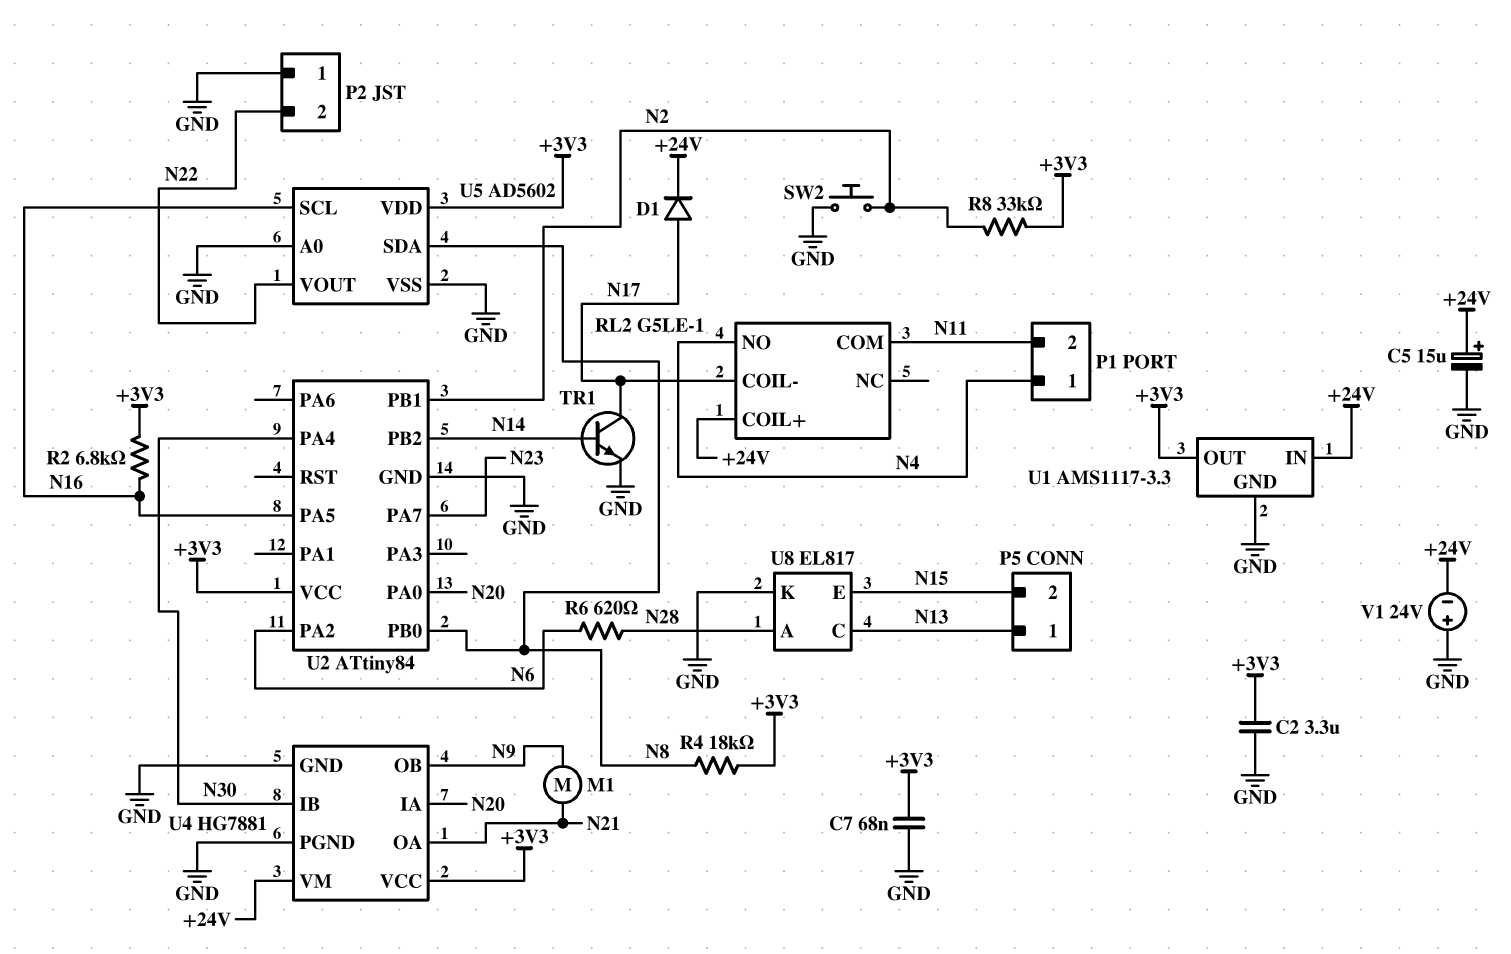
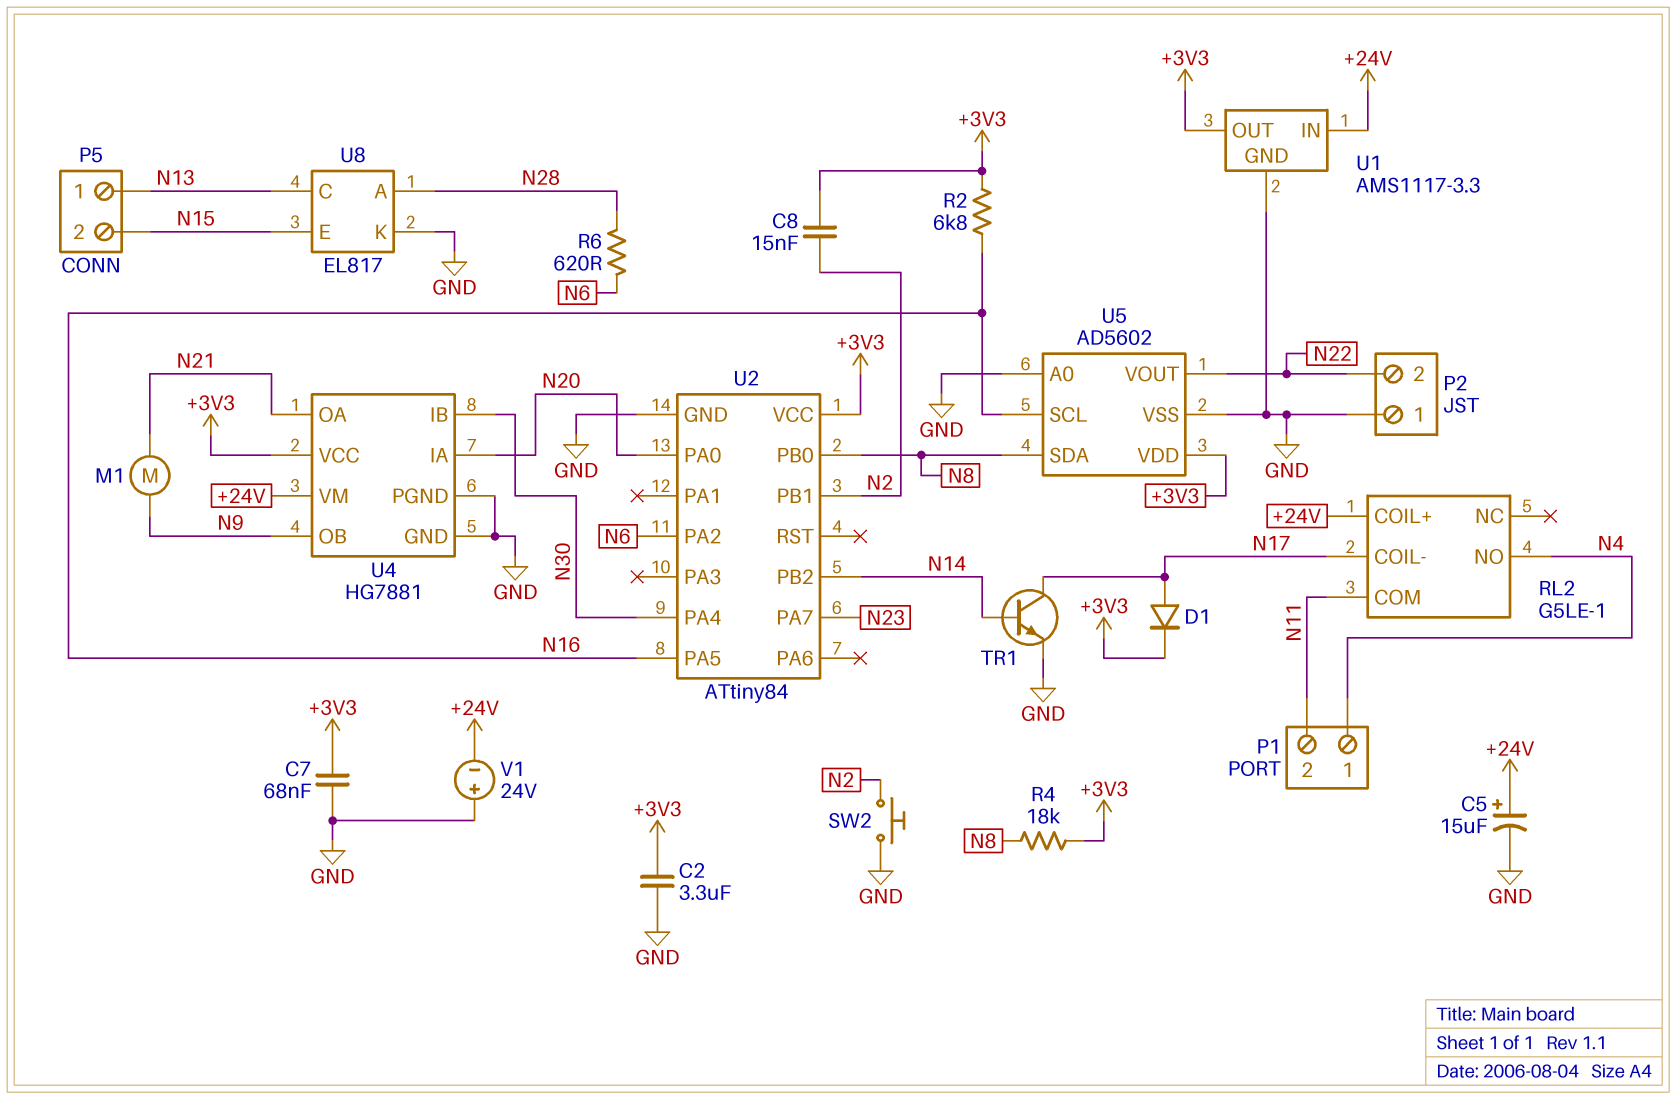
C8: none -> 15nF (+3V3, N2)
D1: diode (A N17, K +24V) -> diode (A N17, K +3V3)
R8: 33k (+3V3, N2) -> none

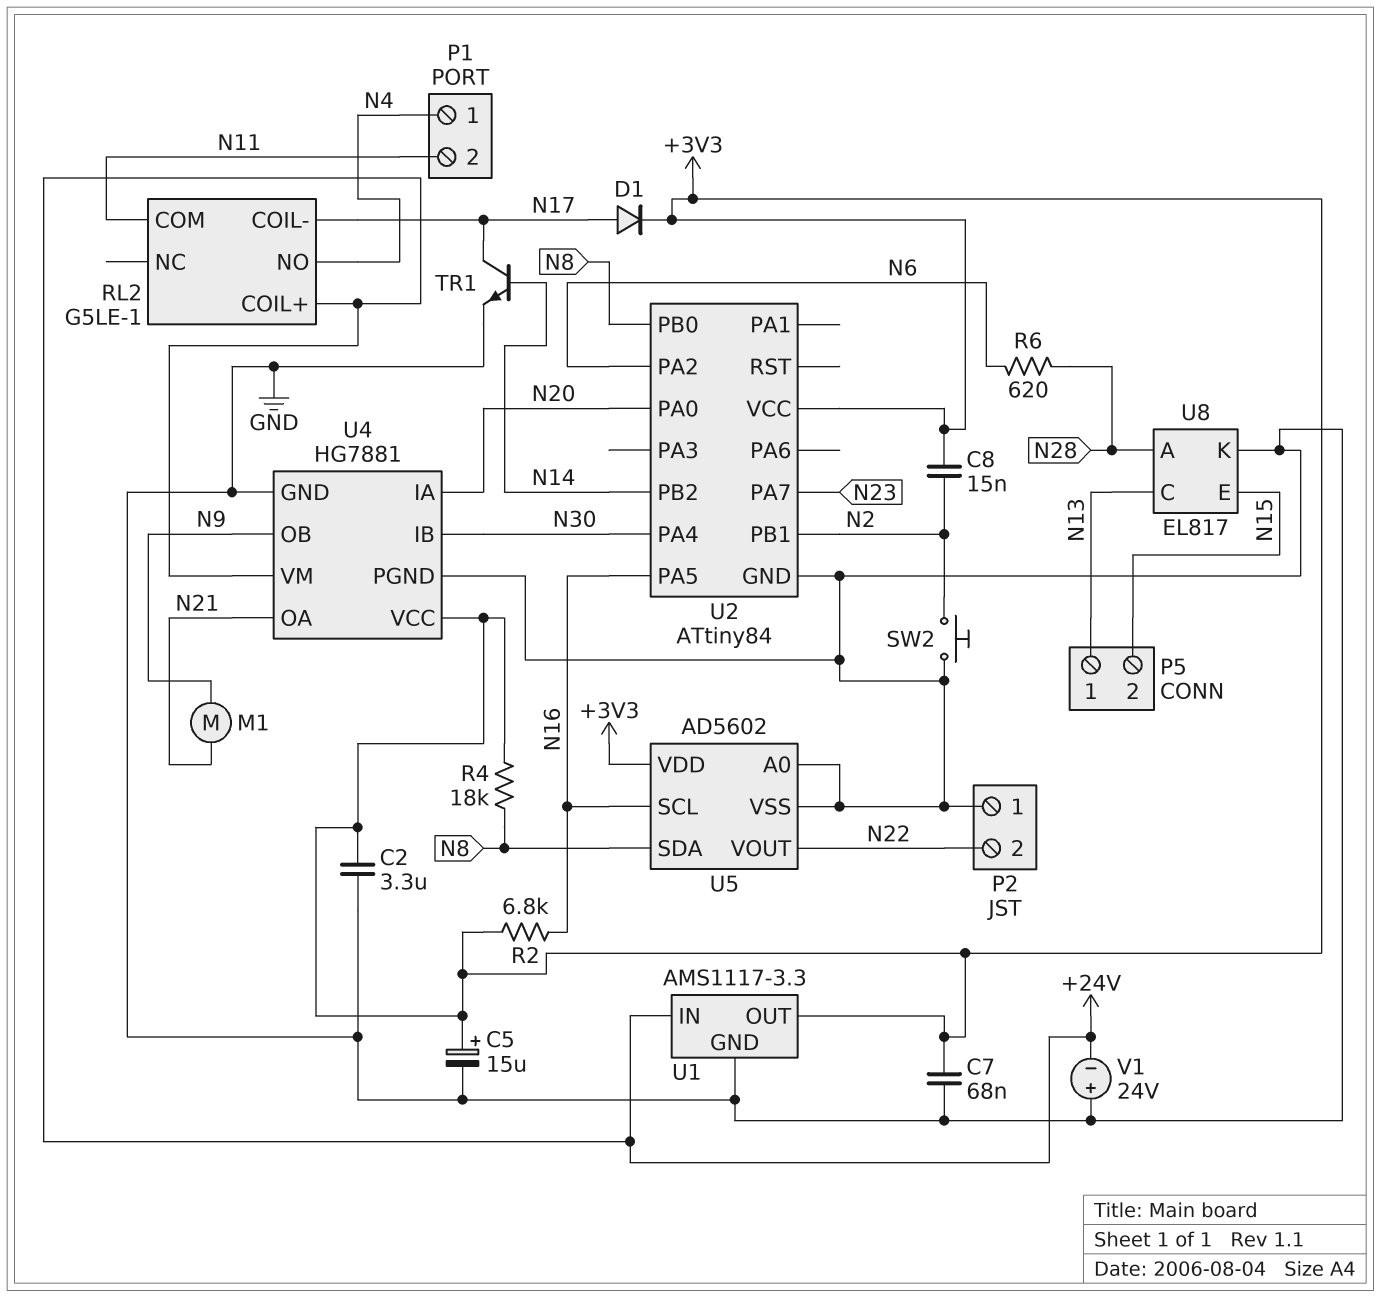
C5: 15uF (plus +24V, minus GND) -> 15uF (plus +3V3, minus GND)

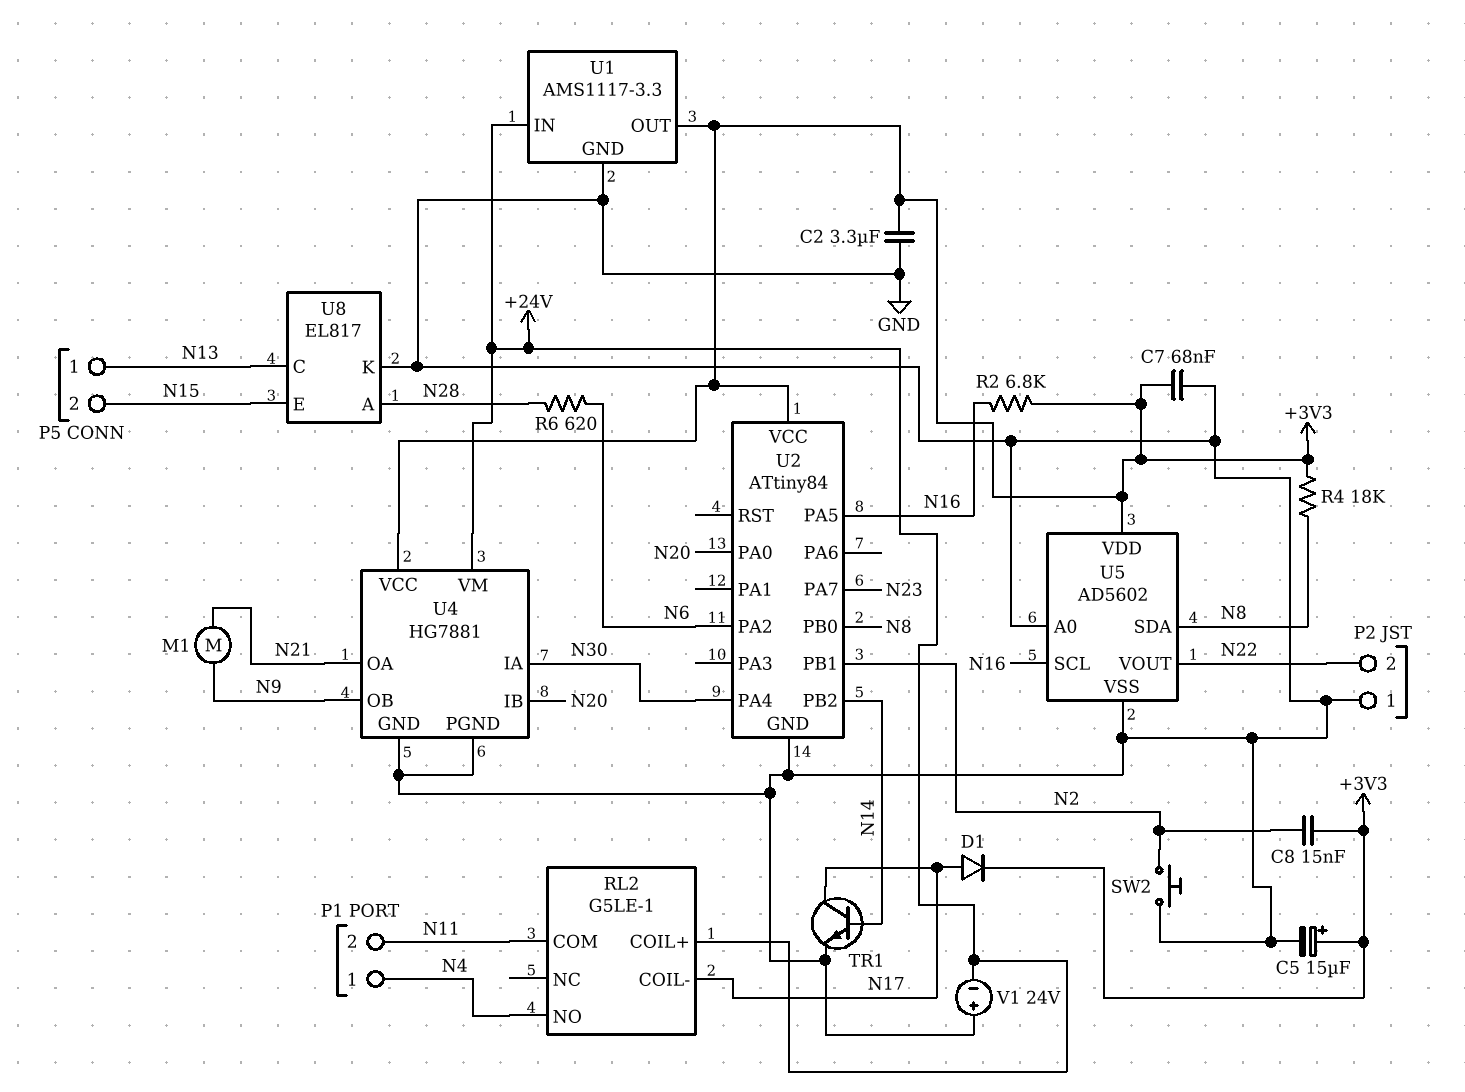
U4 pin IA: N20 -> N30
U4 pin IB: N30 -> N20

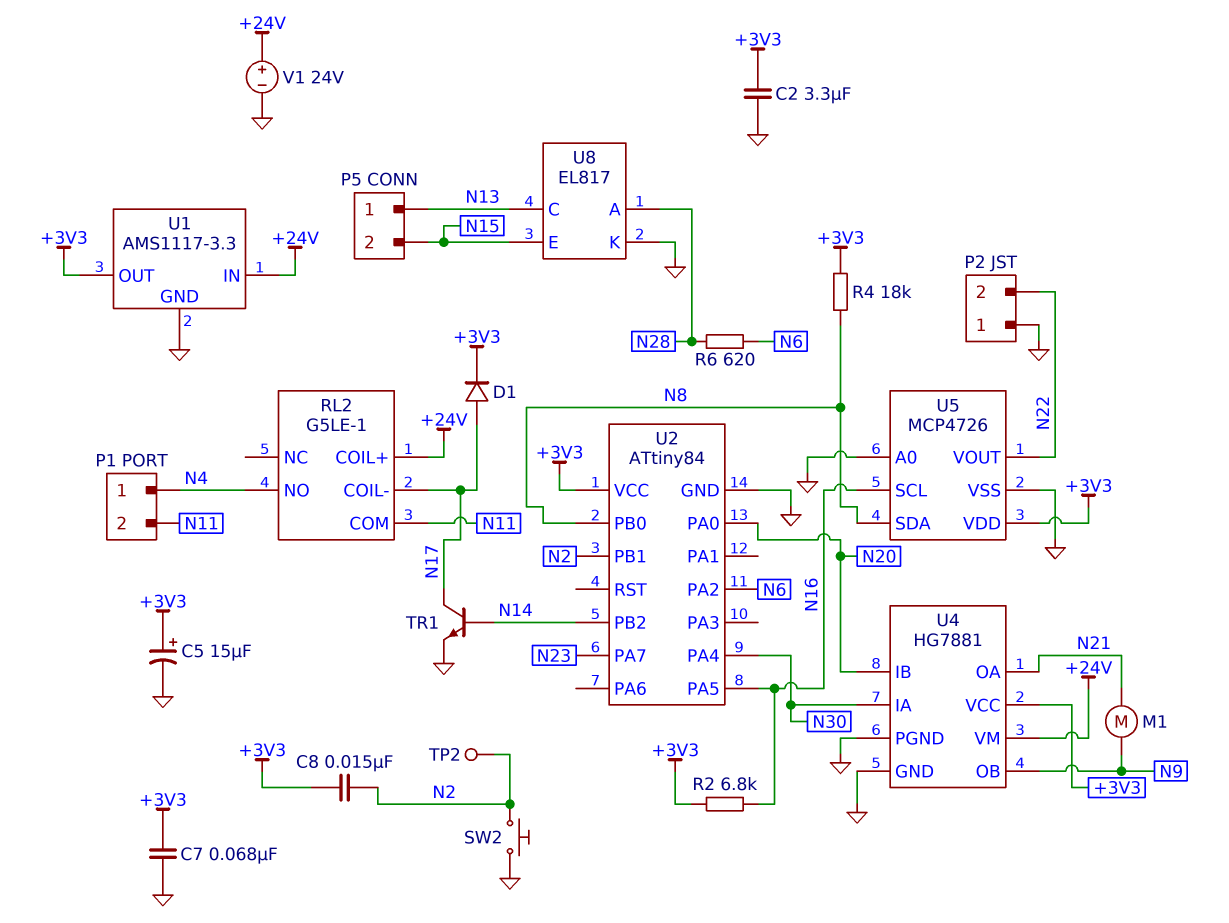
TP2: none -> test point (N2)
U5: AD5602 -> MCP4726
V1: 24V (plus GND, minus +24V) -> 24V (plus +24V, minus GND)

